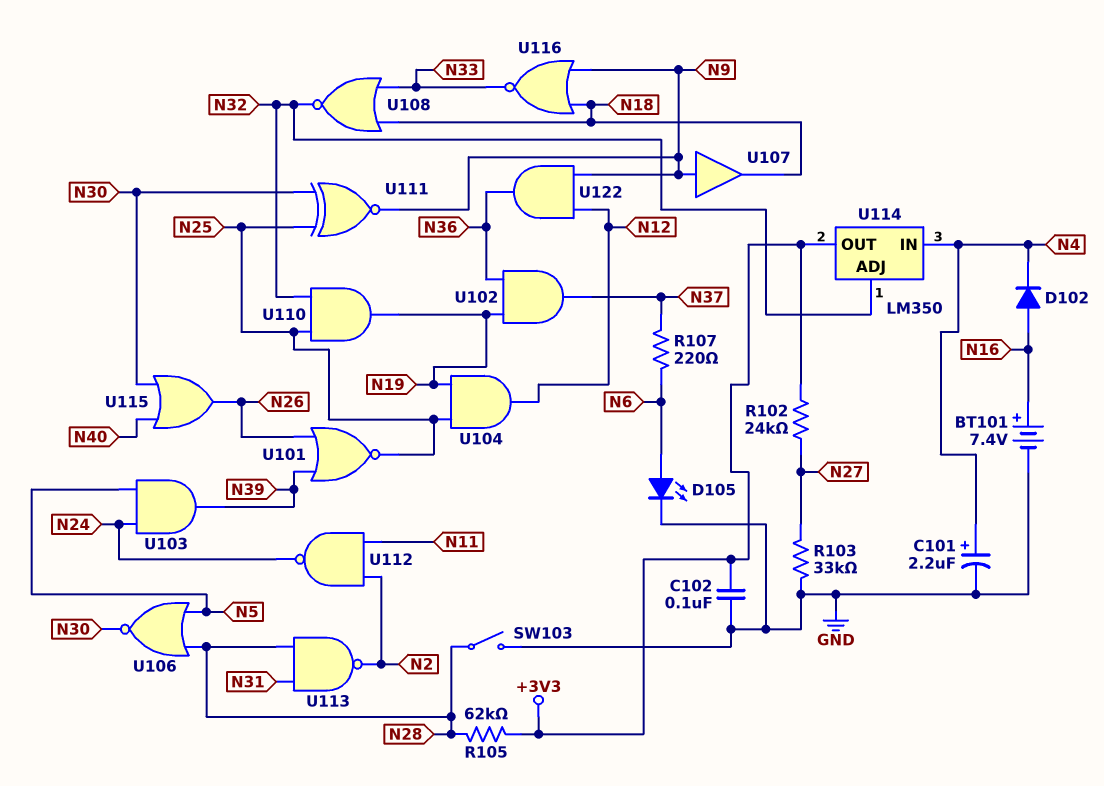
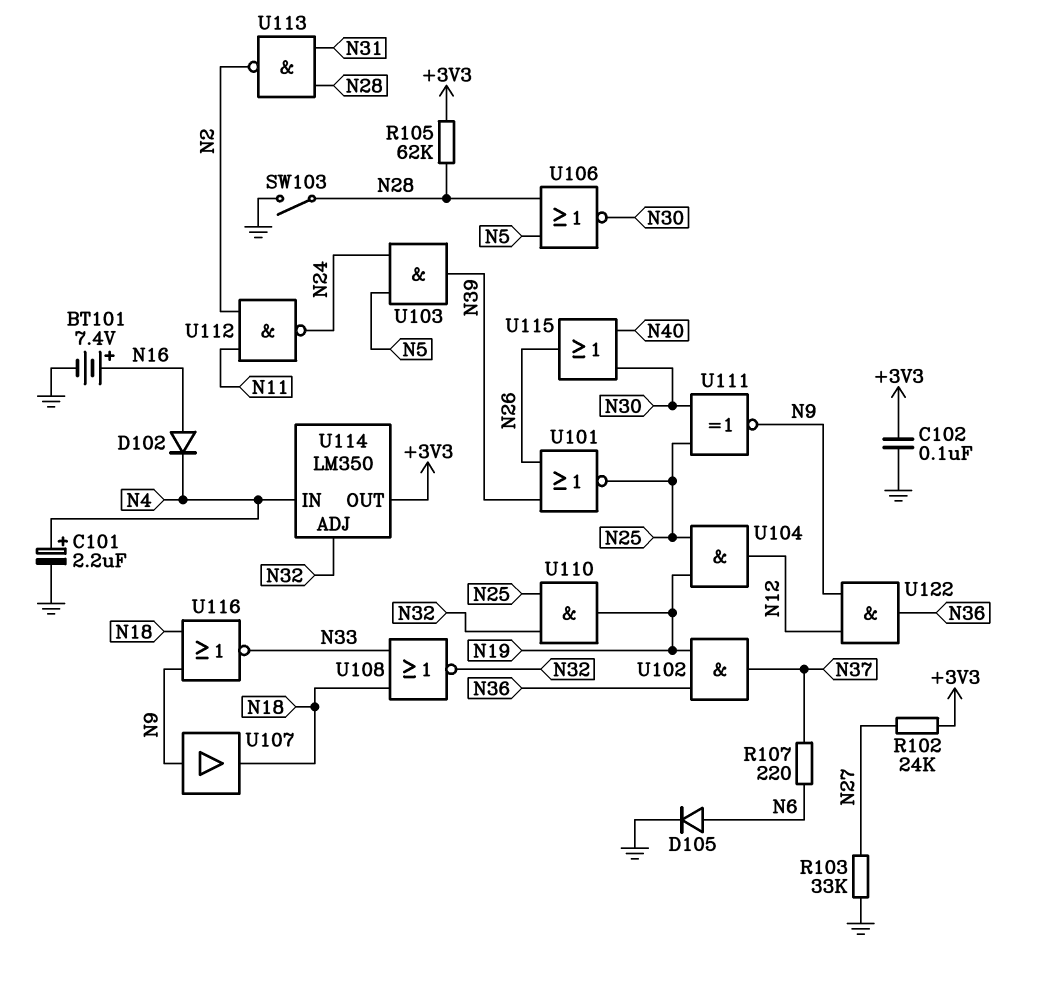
D105: LED (A N6, K GND) -> diode (A N6, K GND)

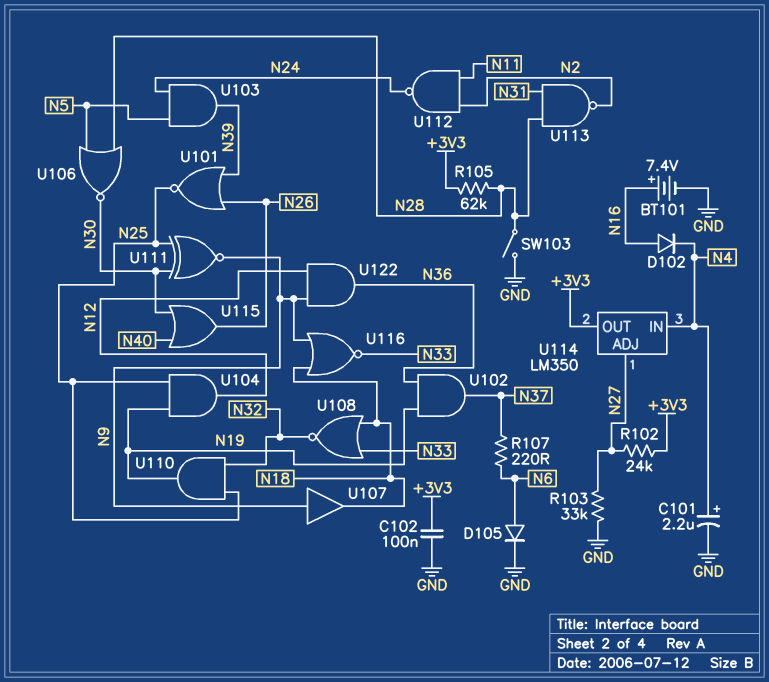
U114 pin ADJ: N32 -> N27

